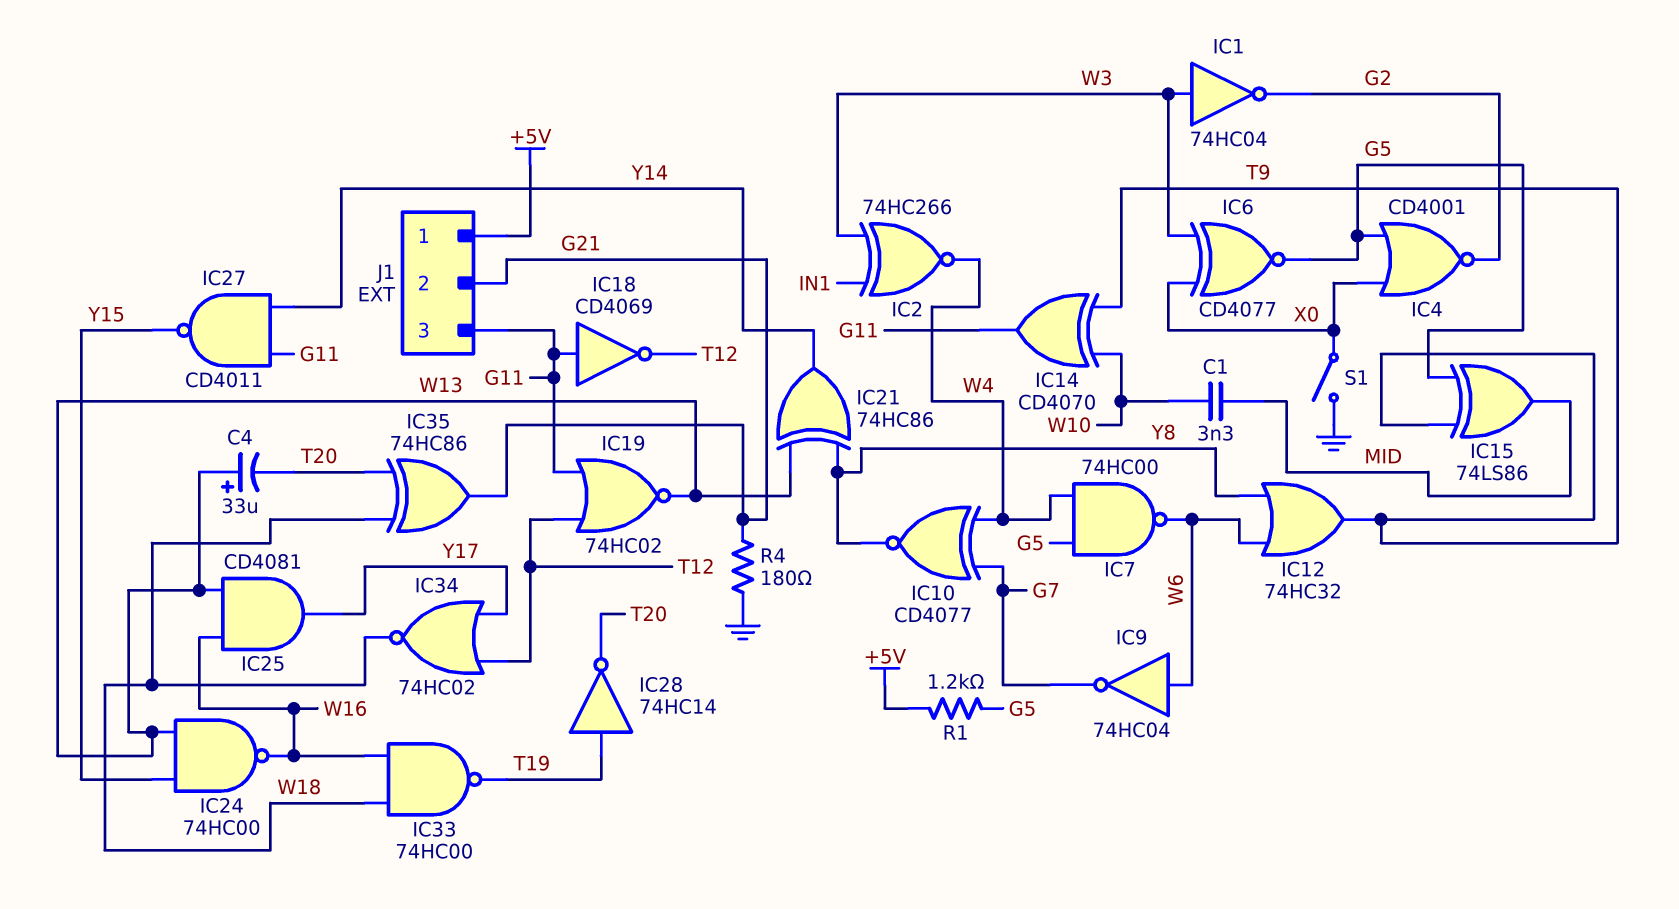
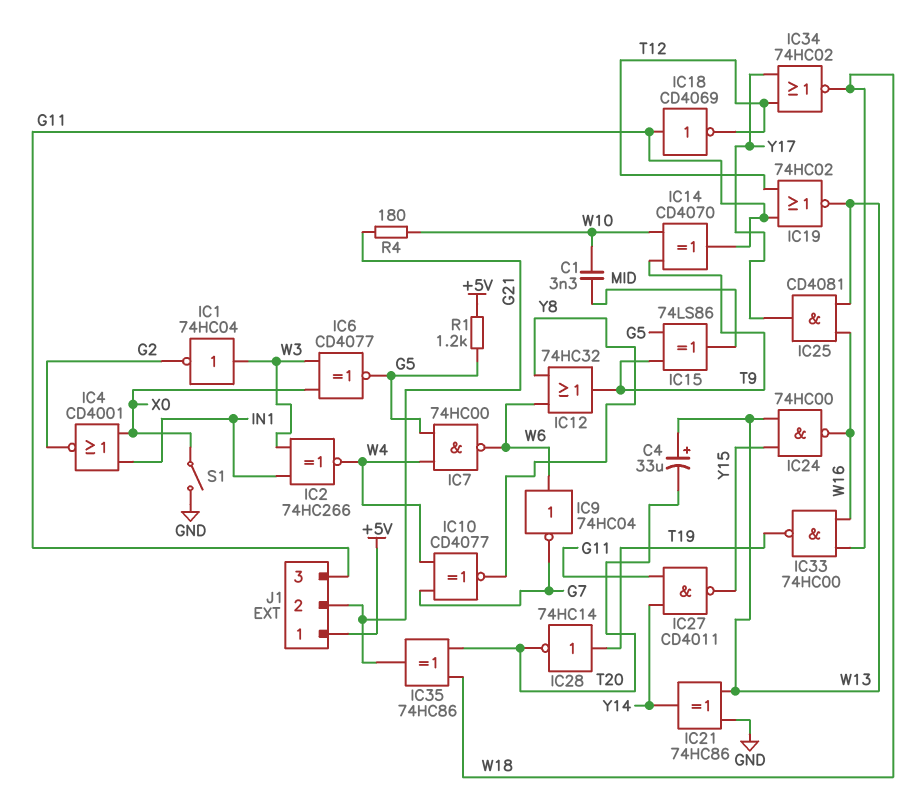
IC4: NOR CD4001 (in G5, in X0, out G2) -> NOR CD4001 (in IN1, in X0, out G2)
IC21: XOR 74HC86 (in W13, in Y8, out Y14) -> XOR 74HC86 (in GND, in W13, out Y14)
R4: 180 (G21, GND) -> 180 (G21, W10)

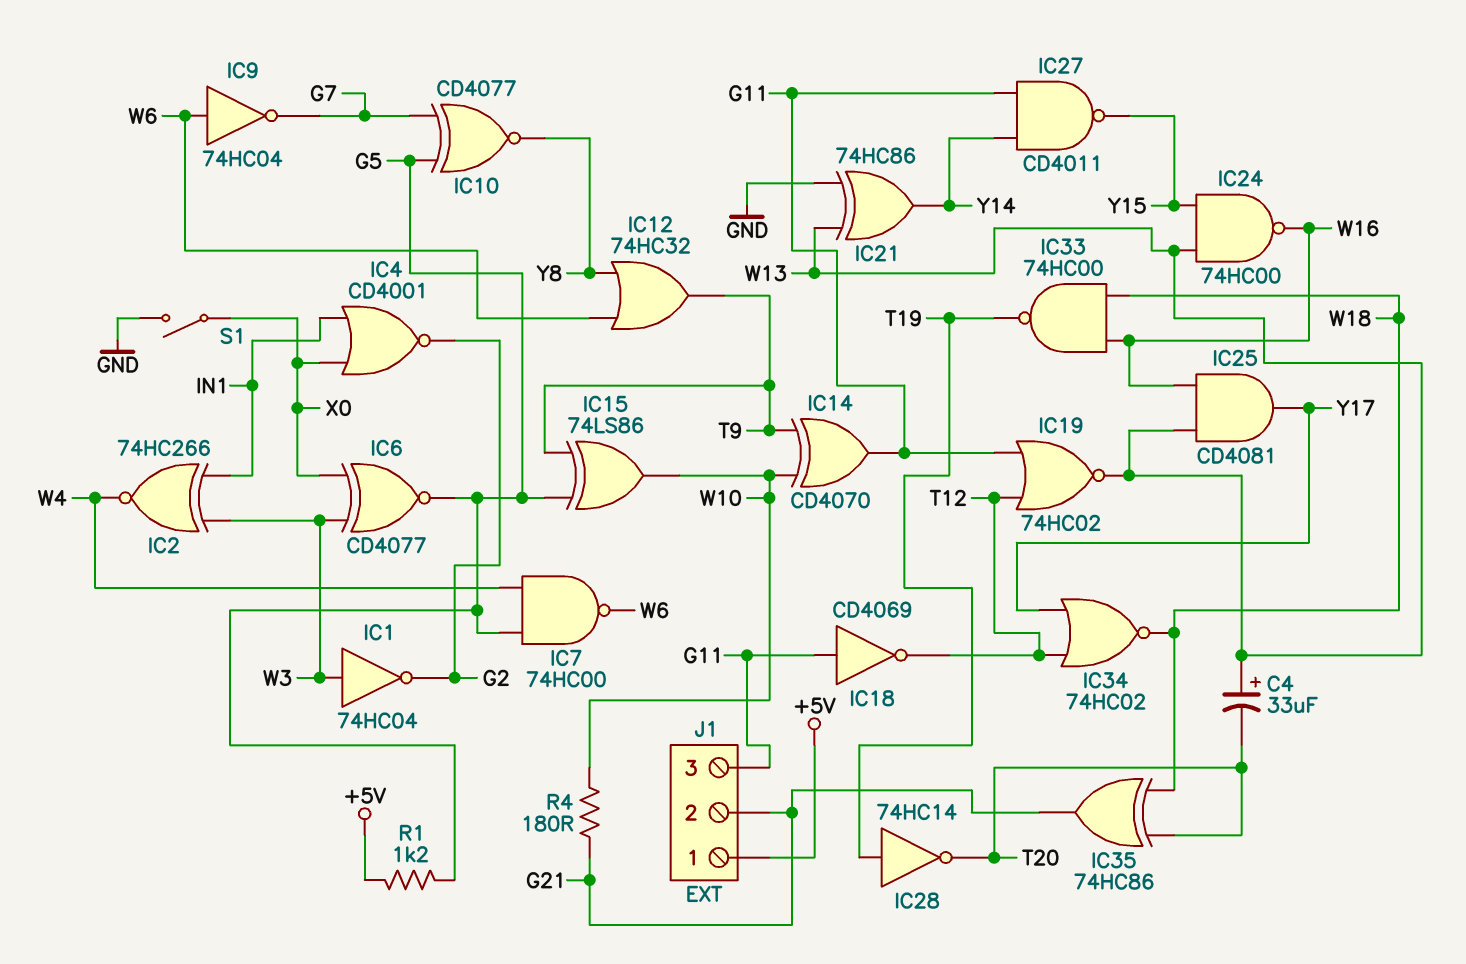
C1: 3.3nF (MID, W10) -> none
IC10: XNOR CD4077 (in G7, in W4, out Y8) -> XNOR CD4077 (in G5, in G7, out Y8)
IC15: XOR 74LS86 (in G5, in T9, out MID) -> XOR 74LS86 (in G5, in T9, out W10)

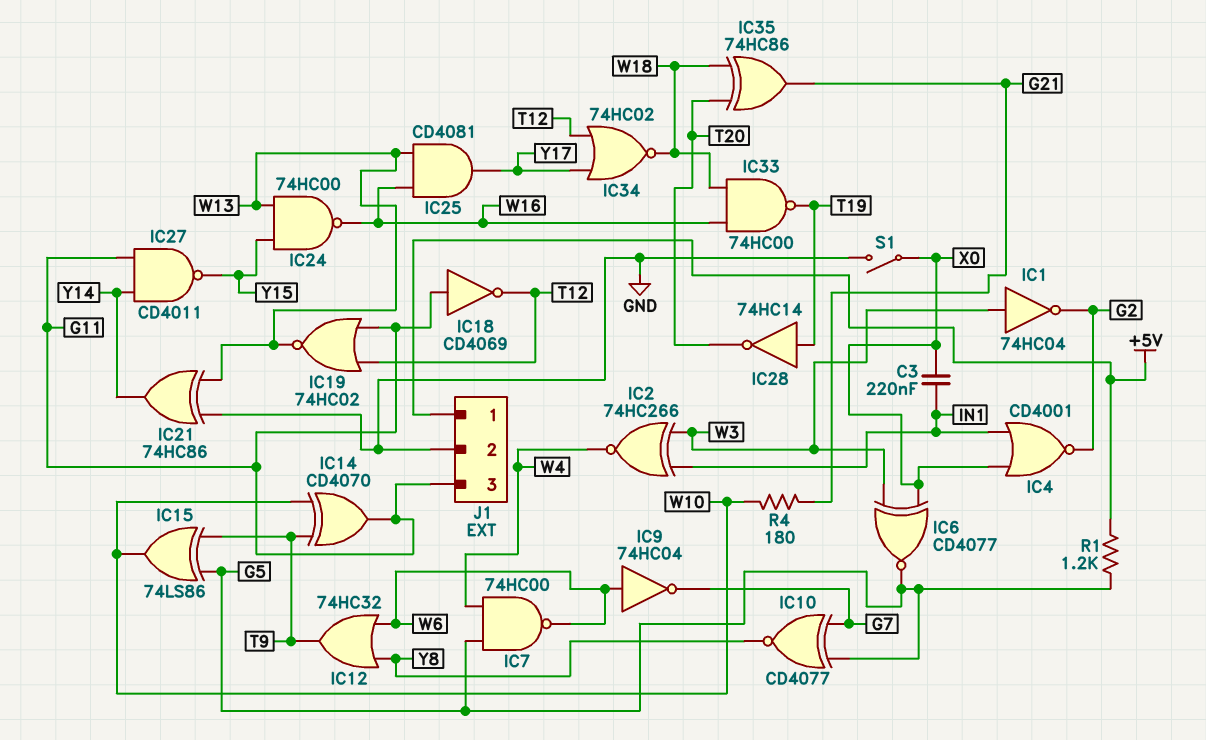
C3: none -> 220nF (IN1, X0)
C4: 33uF (plus W13, minus T20) -> none
J1 pin 2: G21 -> GND

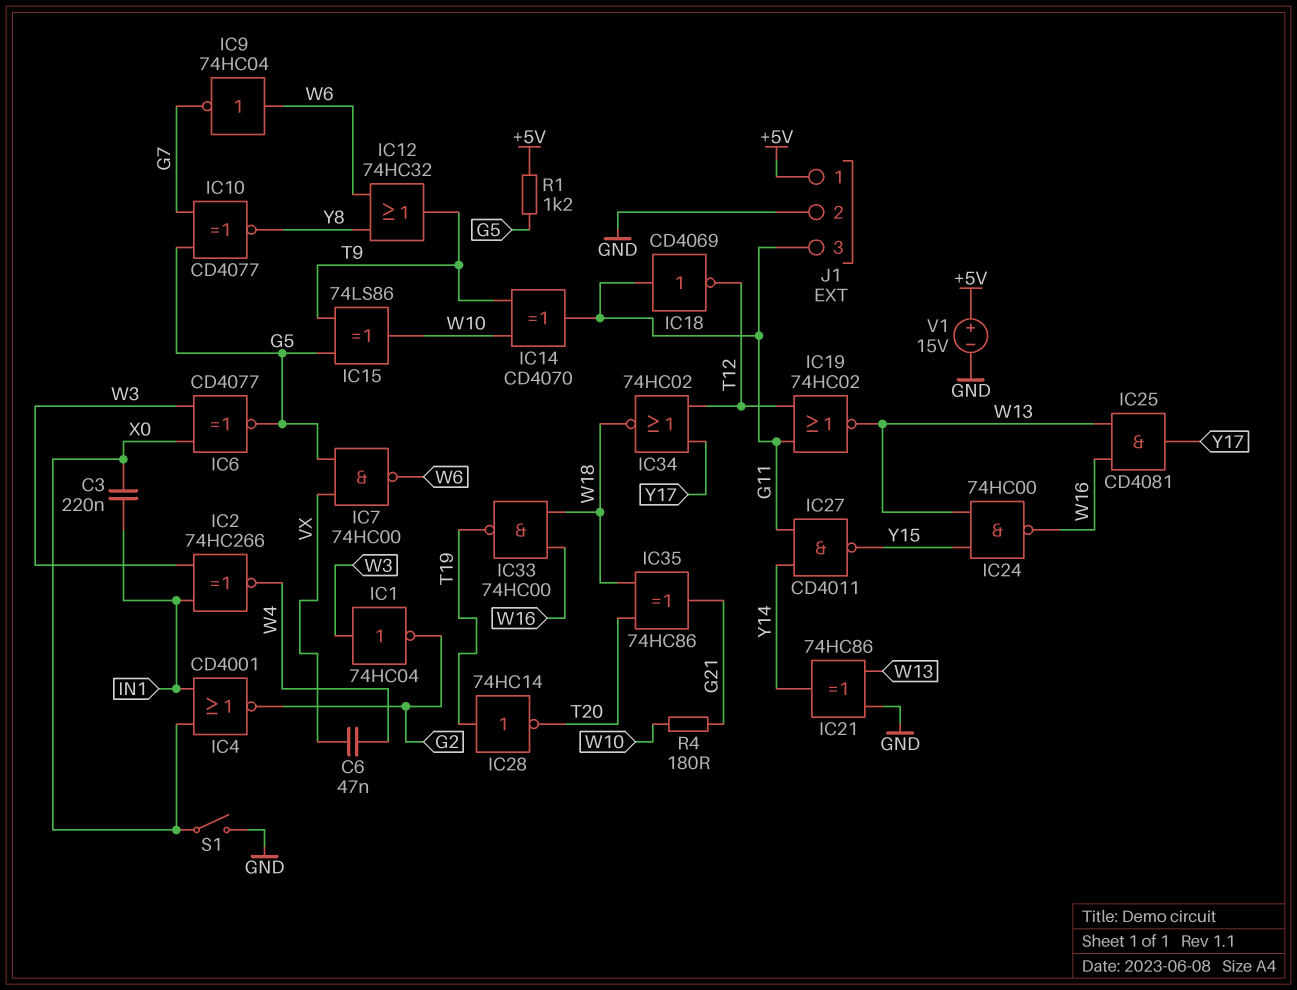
C6: none -> 47nF (VX, W4)
IC7: NAND 74HC00 (in G5, in W4, out W6) -> NAND 74HC00 (in G5, in VX, out W6)
V1: none -> 15V (plus +5V, minus GND)

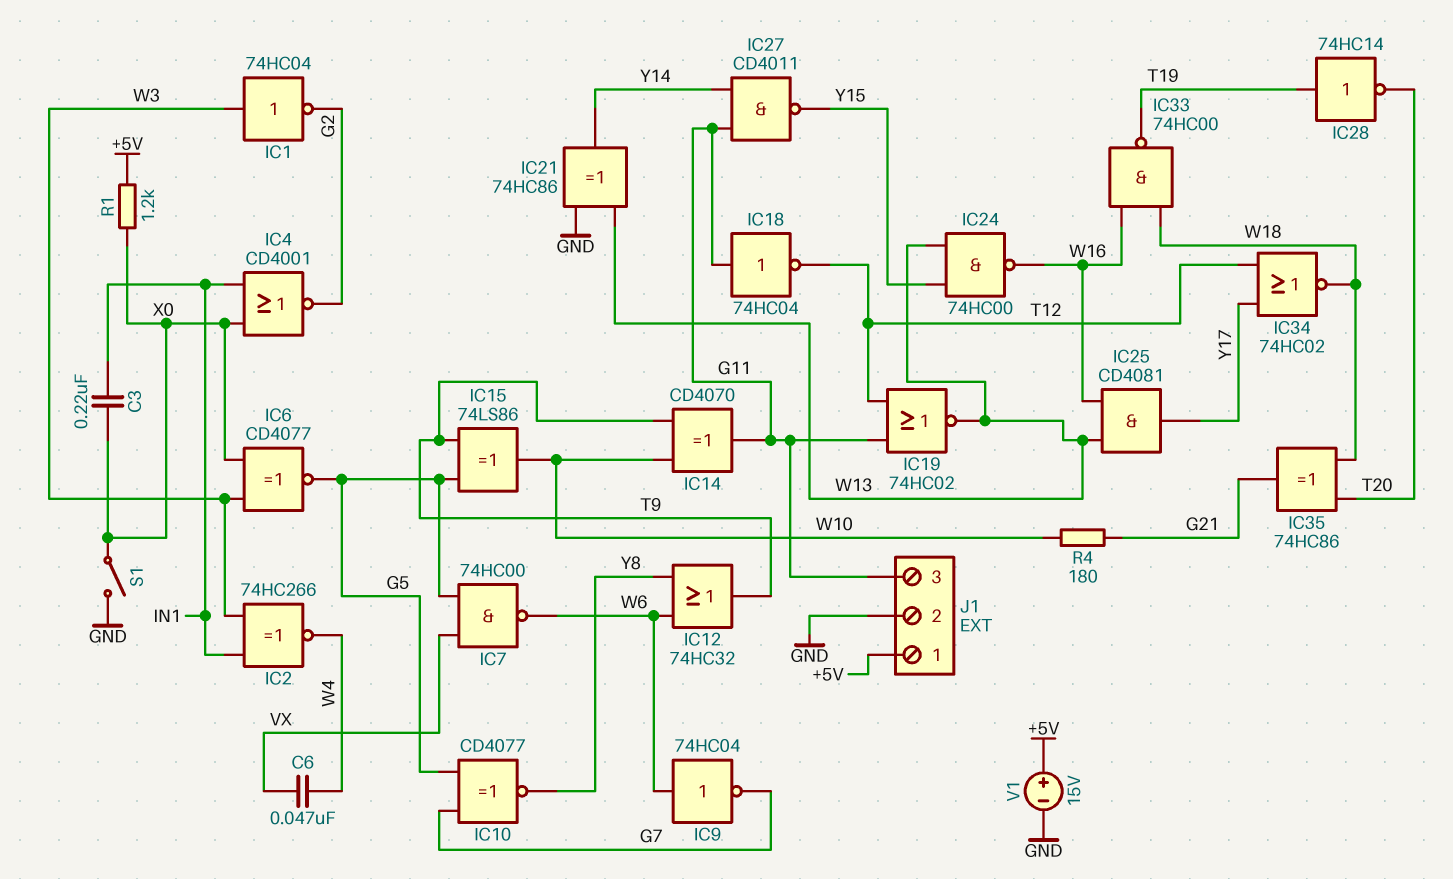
IC18: NOT CD4069 (in G11, out T12) -> NOT 74HC04 (in G11, out T12)
R1: 1.2k (+5V, G5) -> 1.2k (+5V, X0)

